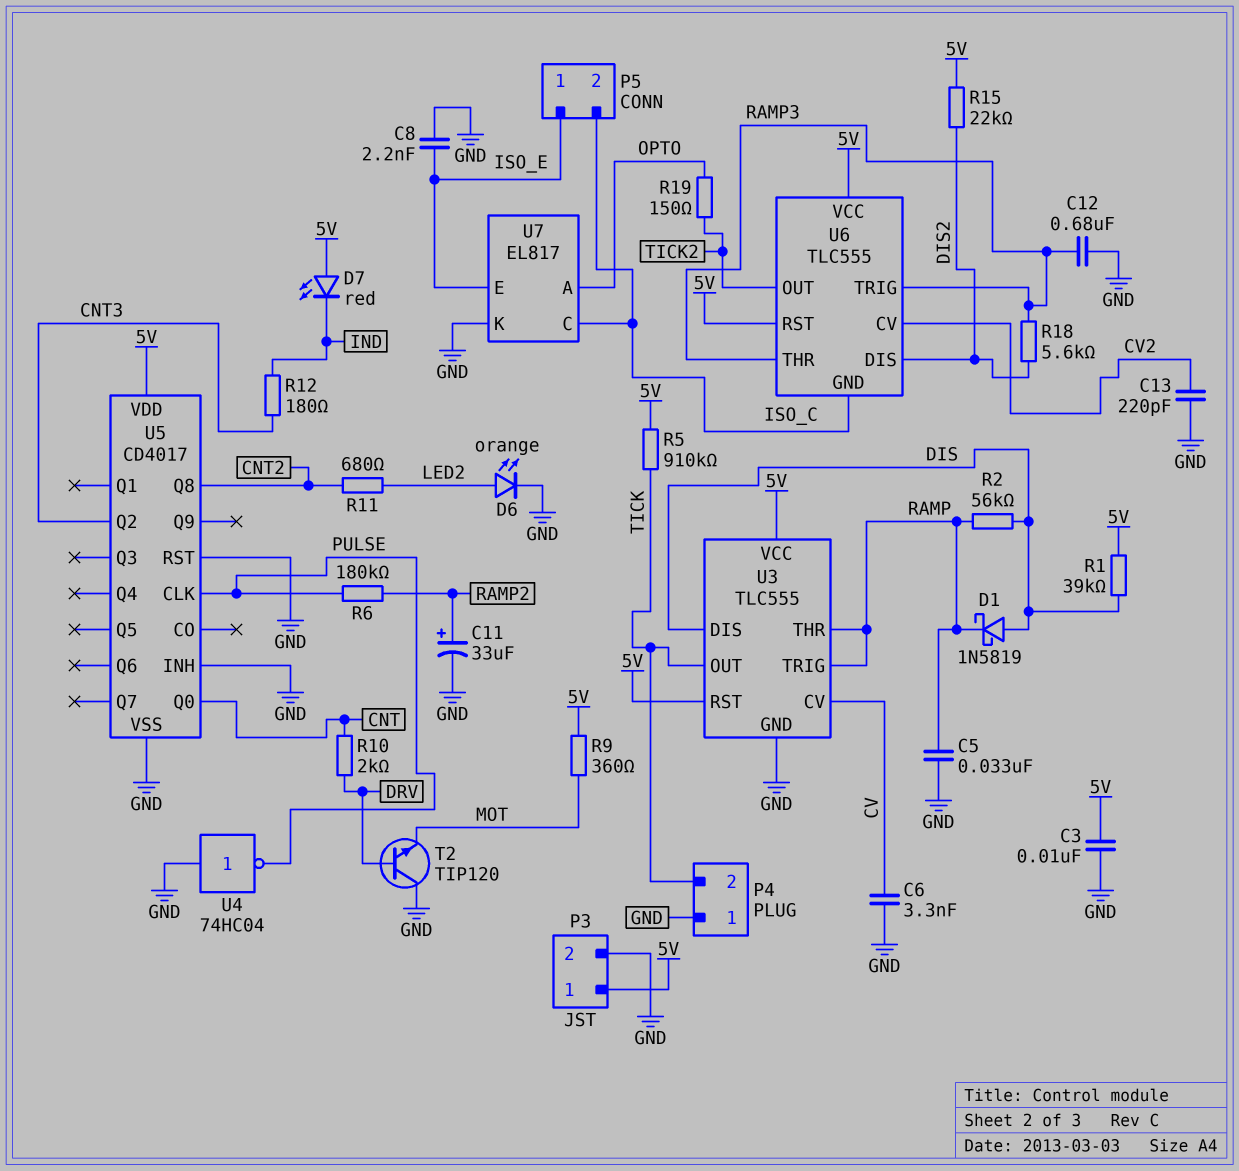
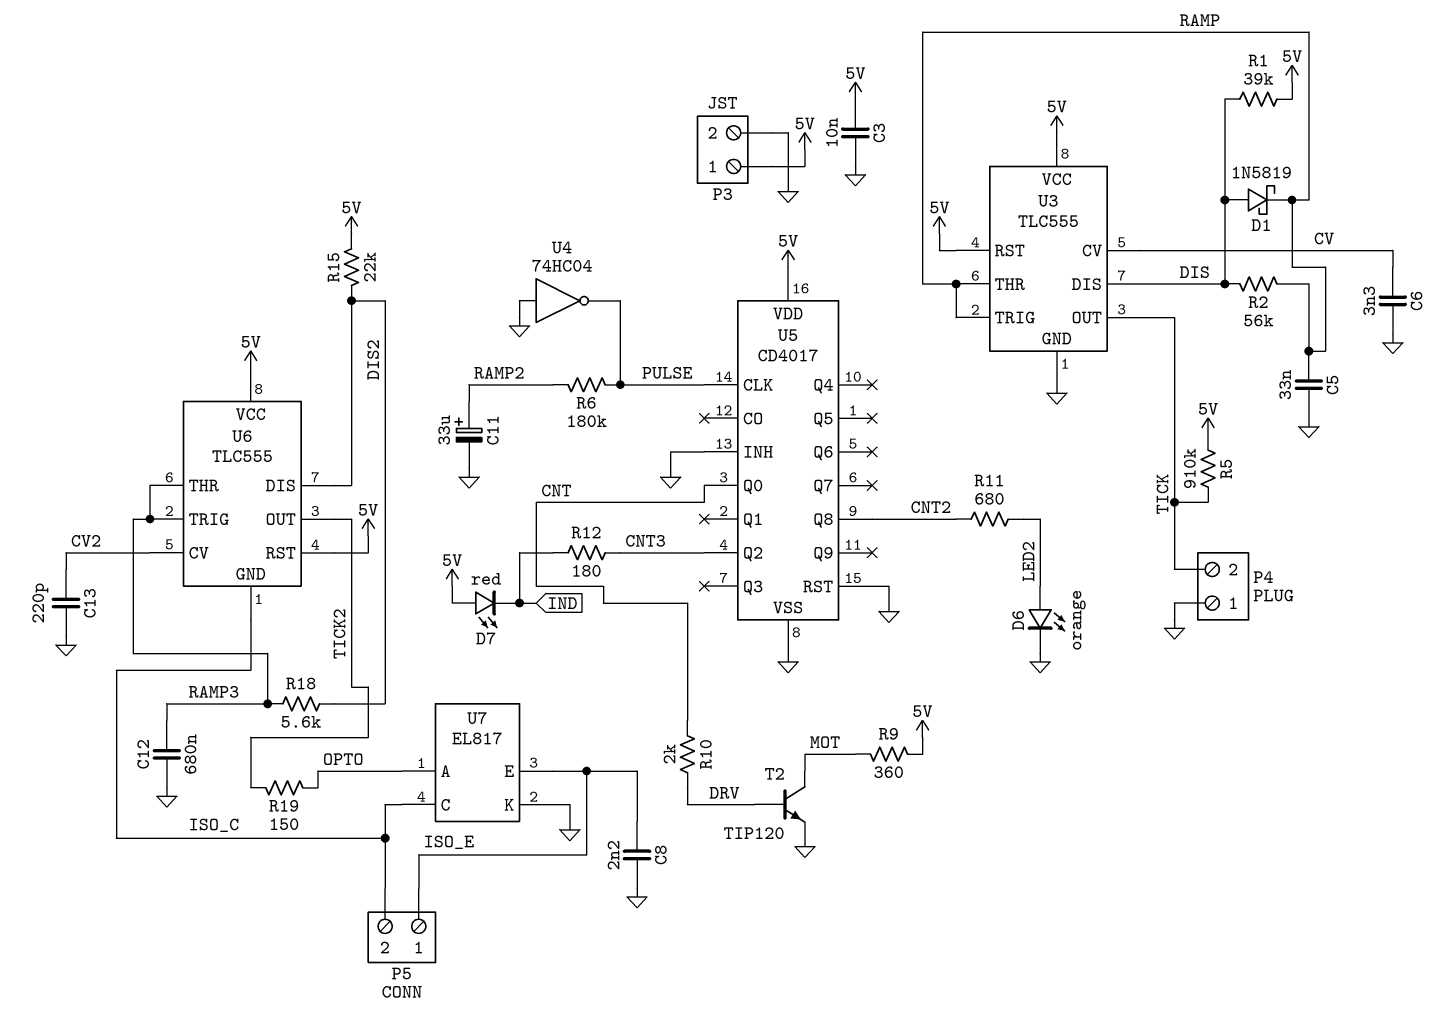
T2: NPN TIP120 (B DRV, C GND, E MOT) -> NPN TIP120 (B DRV, C MOT, E GND)

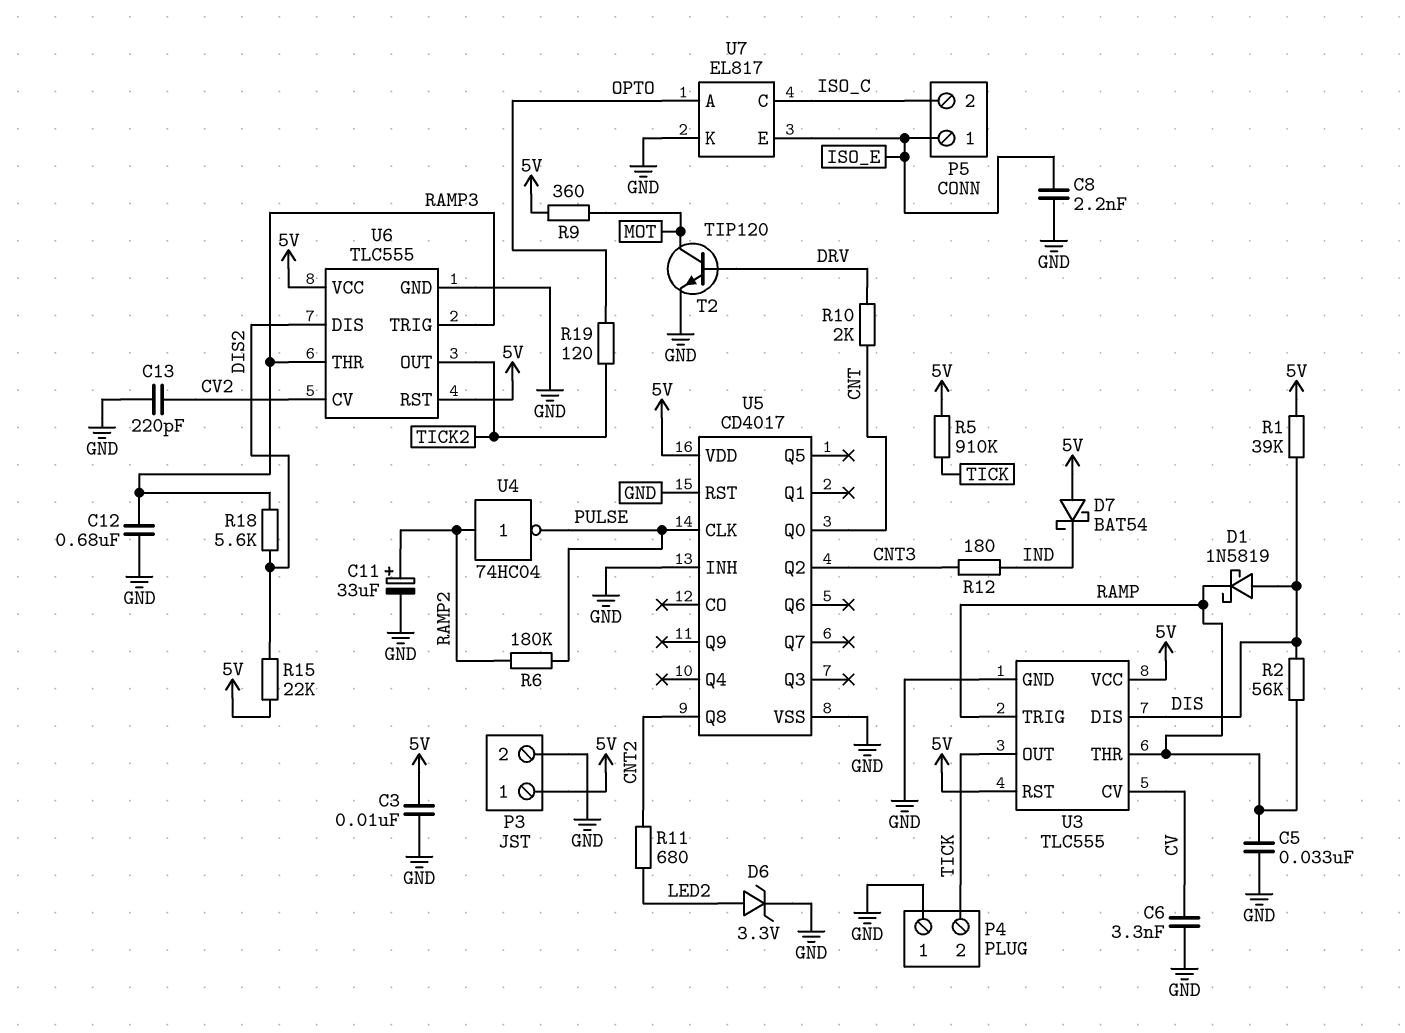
D6: LED orange (A LED2, K GND) -> zener 3.3V (A LED2, K GND)
D7: LED red (A 5V, K IND) -> schottky BAT54 (A 5V, K IND)
R19: 150 (OPTO, TICK2) -> 120 (OPTO, TICK2)
U4: NOT 74HC04 (in GND, out PULSE) -> NOT 74HC04 (in RAMP2, out PULSE)
U6 pin GND: ISO_C -> GND

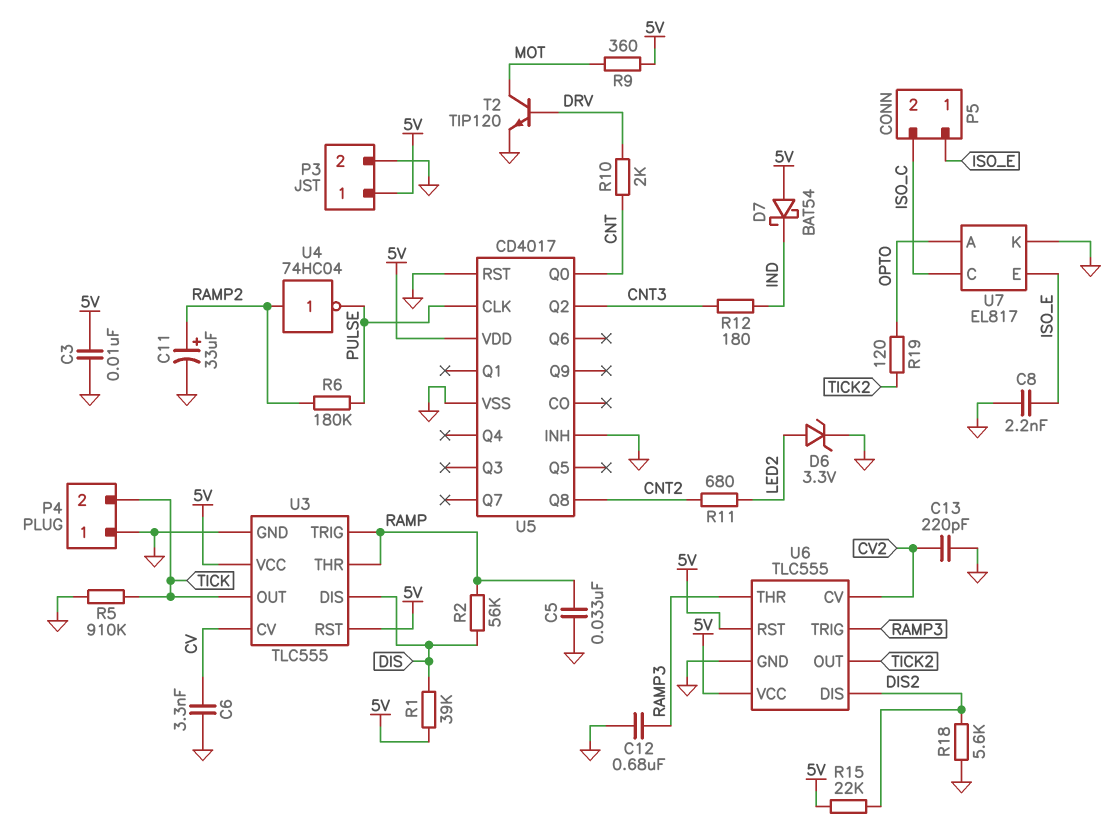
D1: schottky 1N5819 (A DIS, K RAMP) -> none
R5: 910k (5V, TICK) -> 910k (GND, TICK)
R18: 5.6k (DIS2, RAMP3) -> 5.6k (DIS2, GND)

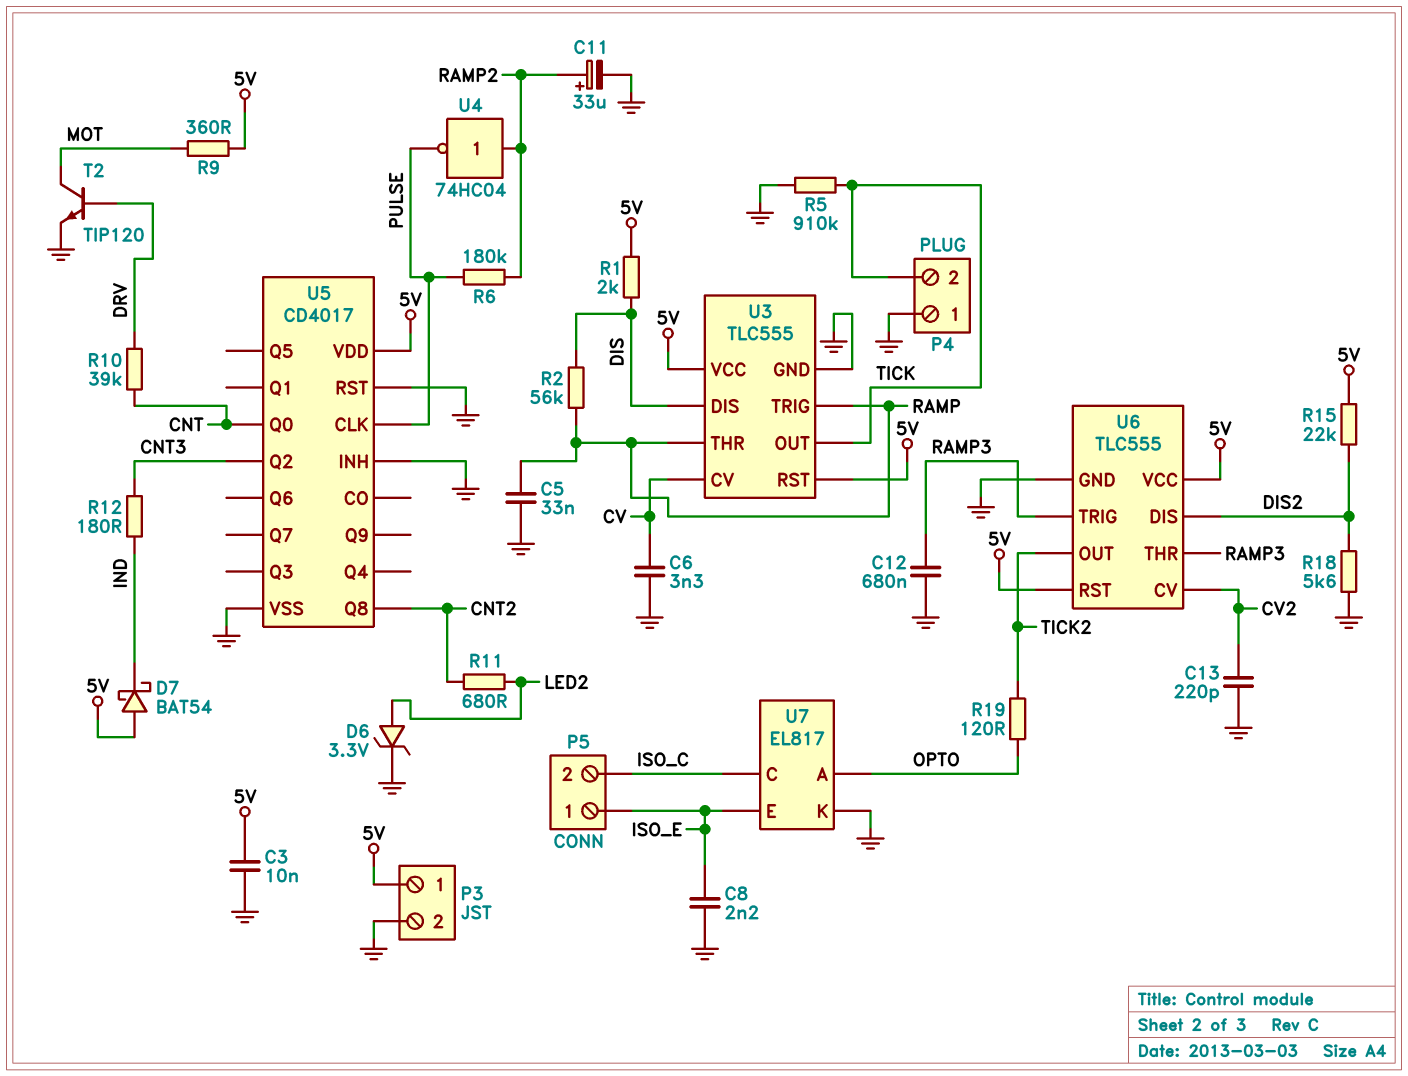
R1: 39k (5V, DIS) -> 2k (5V, DIS)
R10: 2k (CNT, DRV) -> 39k (CNT, DRV)

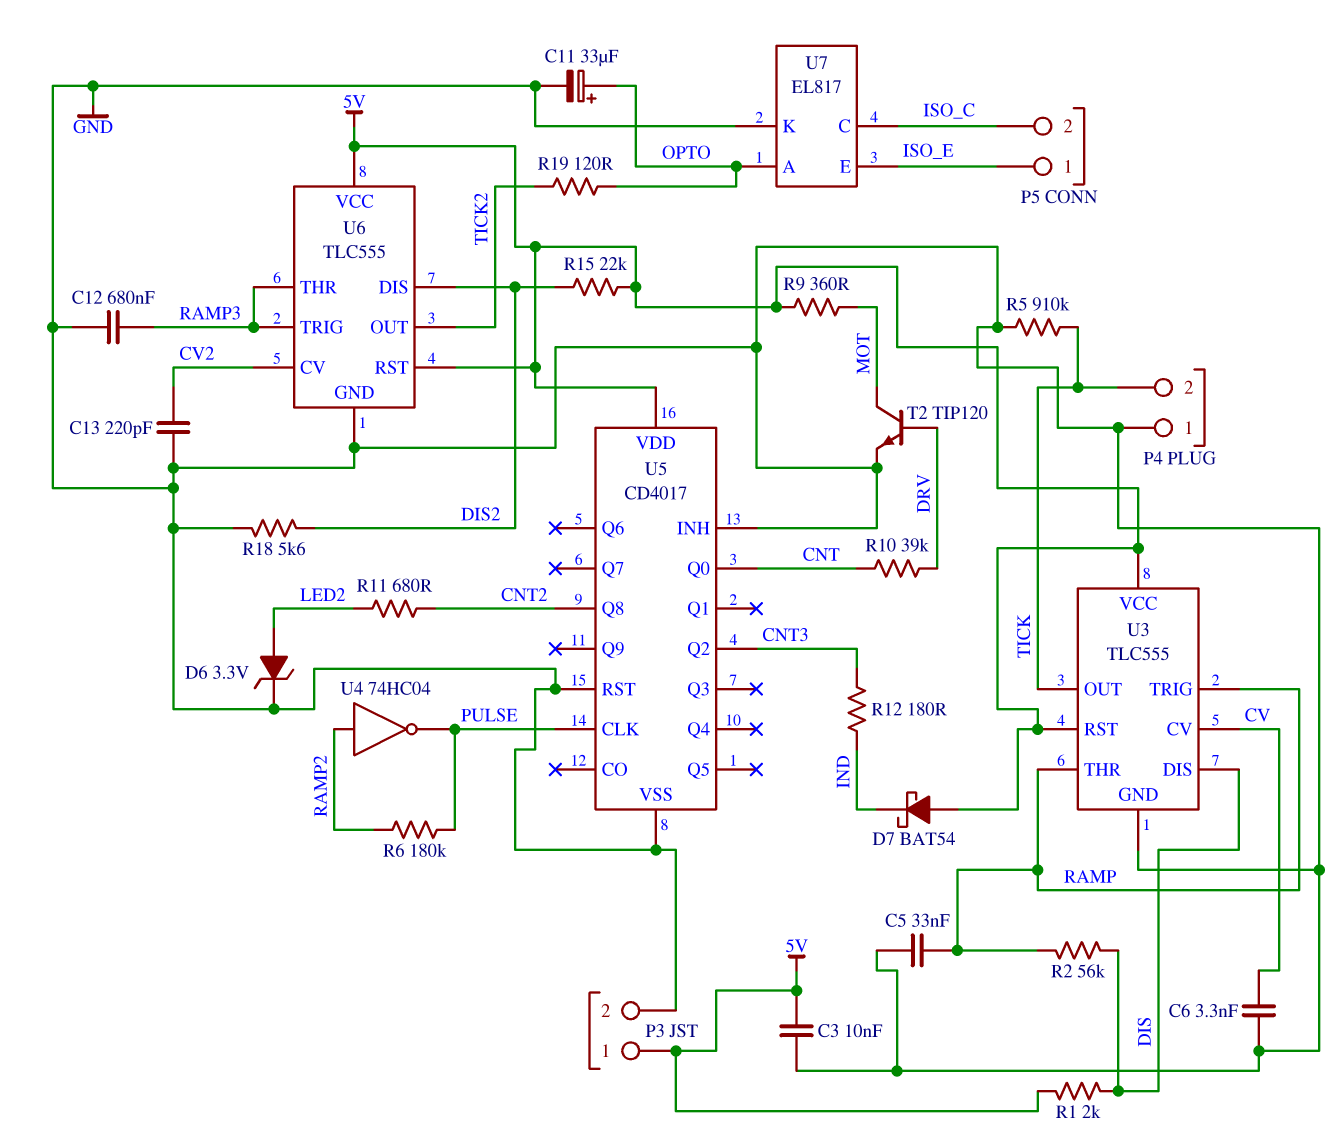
C8: 2.2nF (GND, ISO_E) -> none
C11: 33uF (plus RAMP2, minus GND) -> 33uF (plus OPTO, minus GND)

